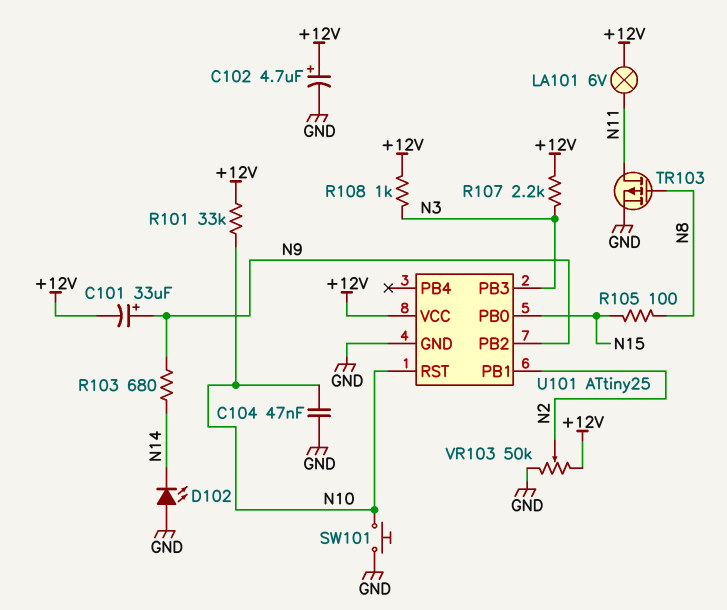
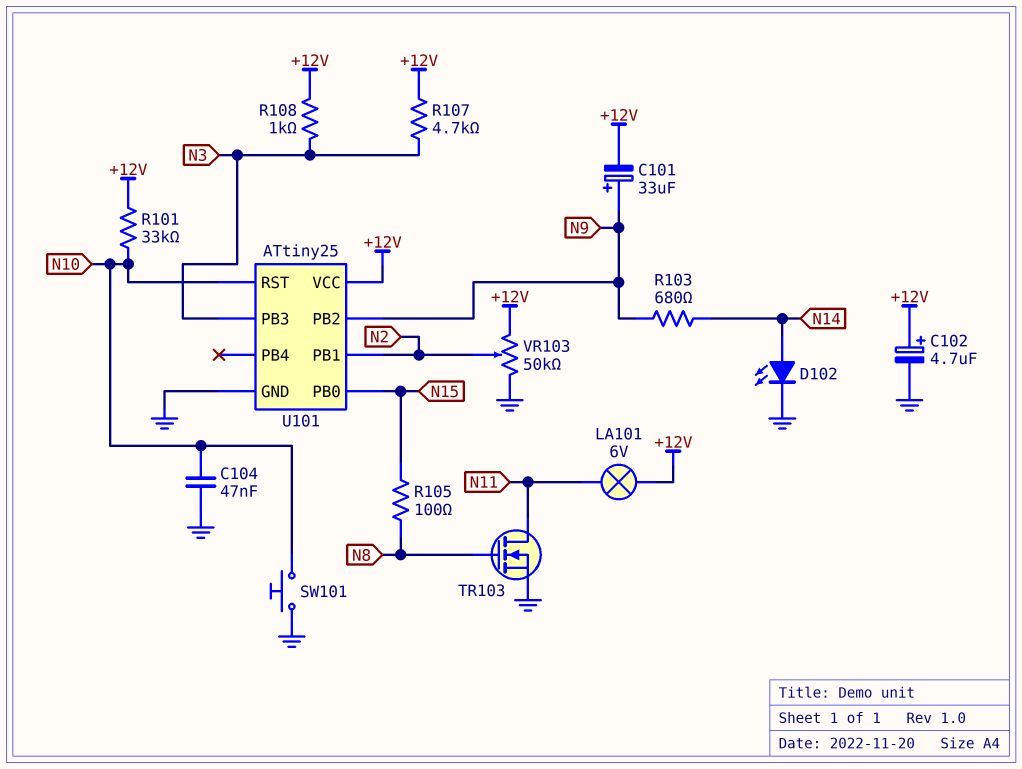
D102: LED (A GND, K N14) -> LED (A N14, K GND)
R107: 2.2k (+12V, N3) -> 4.7k (+12V, N3)
TR103: PMOS (G N8, D N11, S GND) -> NMOS (G N8, D N11, S GND)

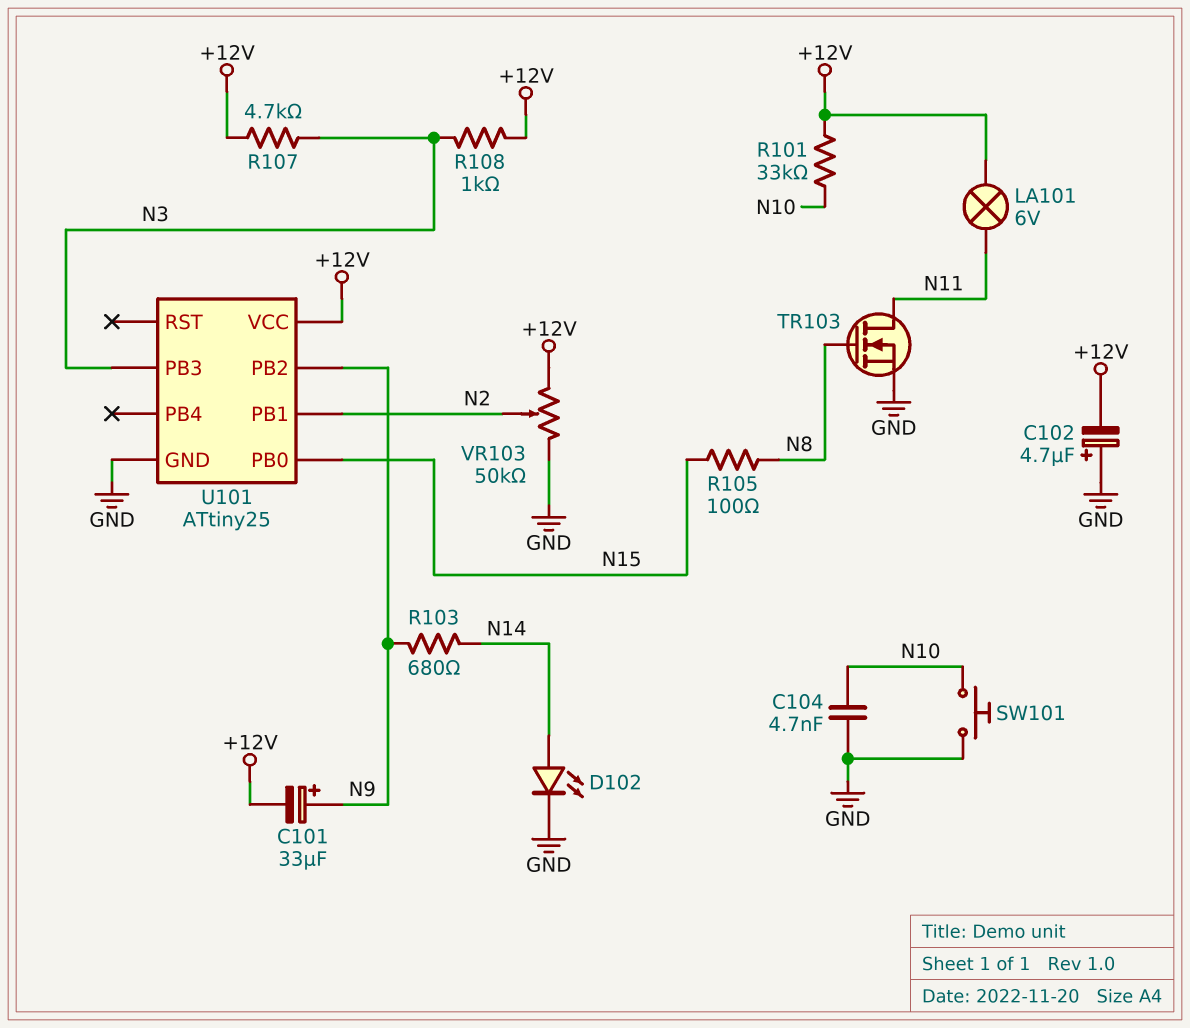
C102: 4.7uF (plus +12V, minus GND) -> 4.7uF (plus GND, minus +12V)
C104: 47nF (GND, N10) -> 4.7nF (GND, N10)
U101 pin RST: N10 -> none

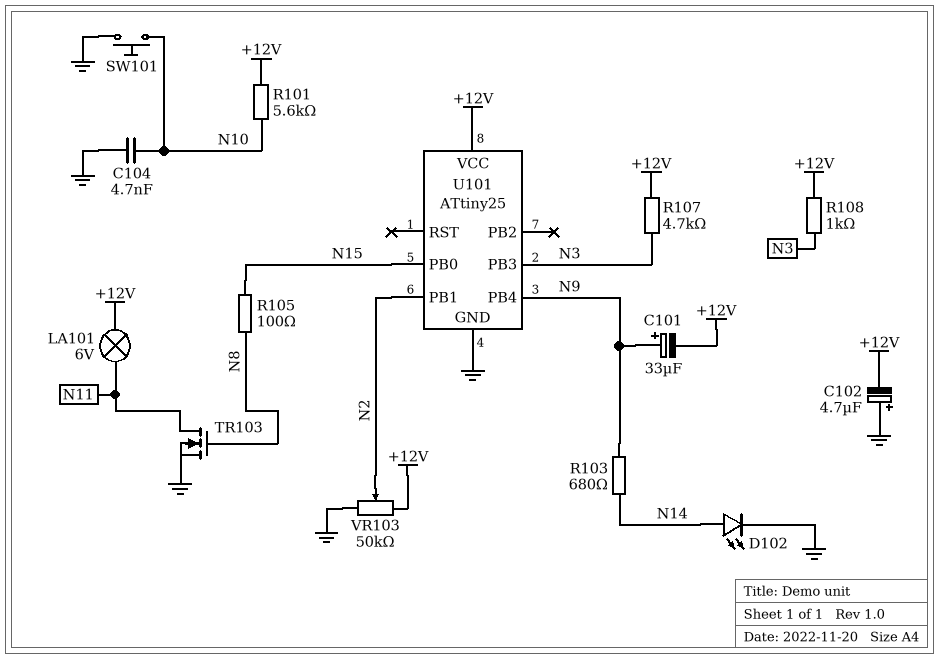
R101: 33k (+12V, N10) -> 5.6k (+12V, N10)
U101 pin PB2: N9 -> none
U101 pin PB4: none -> N9

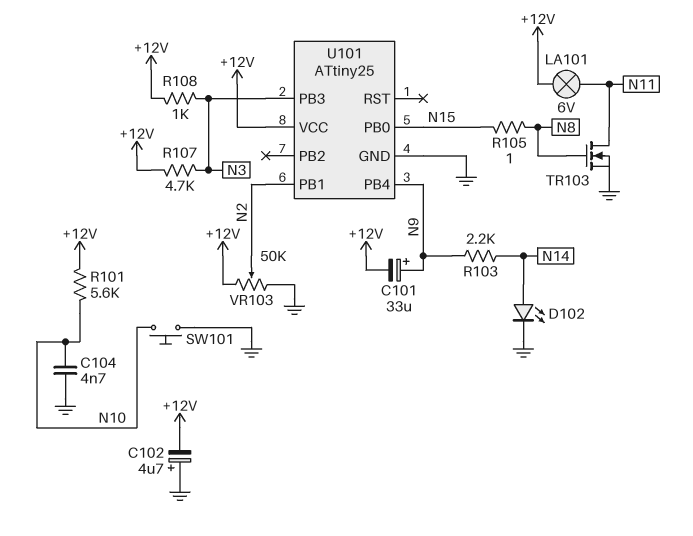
R103: 680 (N9, N14) -> 2.2k (N9, N14)
R105: 100 (N8, N15) -> 1 (N8, N15)

